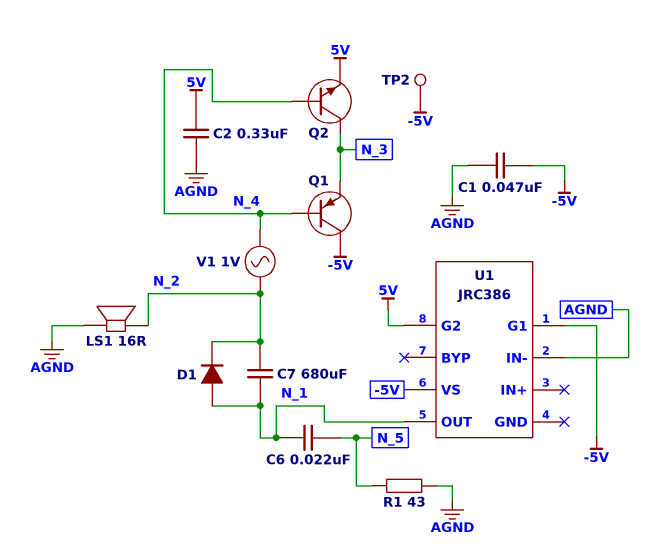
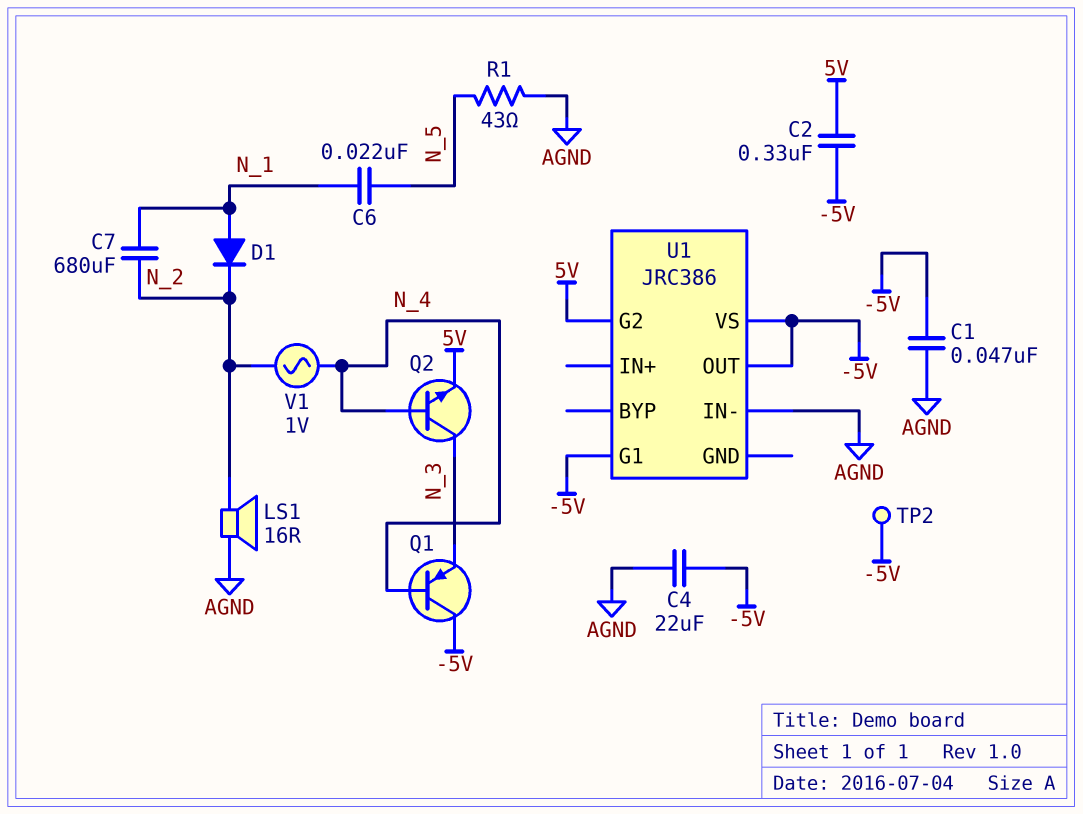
C2: 330nF (5V, AGND) -> 330nF (-5V, 5V)
C4: none -> 22uF (-5V, AGND)
U1 pin OUT: N_1 -> -5V

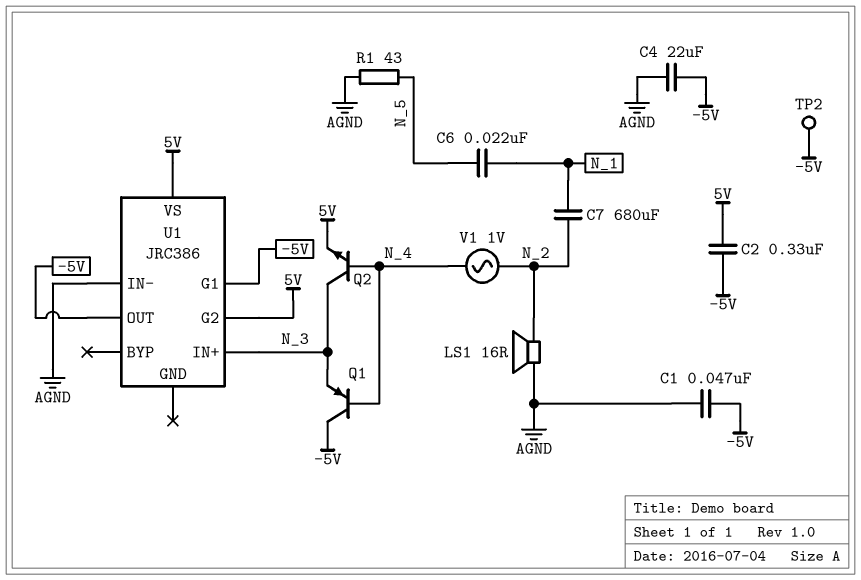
D1: diode (A N_1, K N_2) -> none
U1 pin IN+: none -> N_3
U1 pin VS: -5V -> 5V

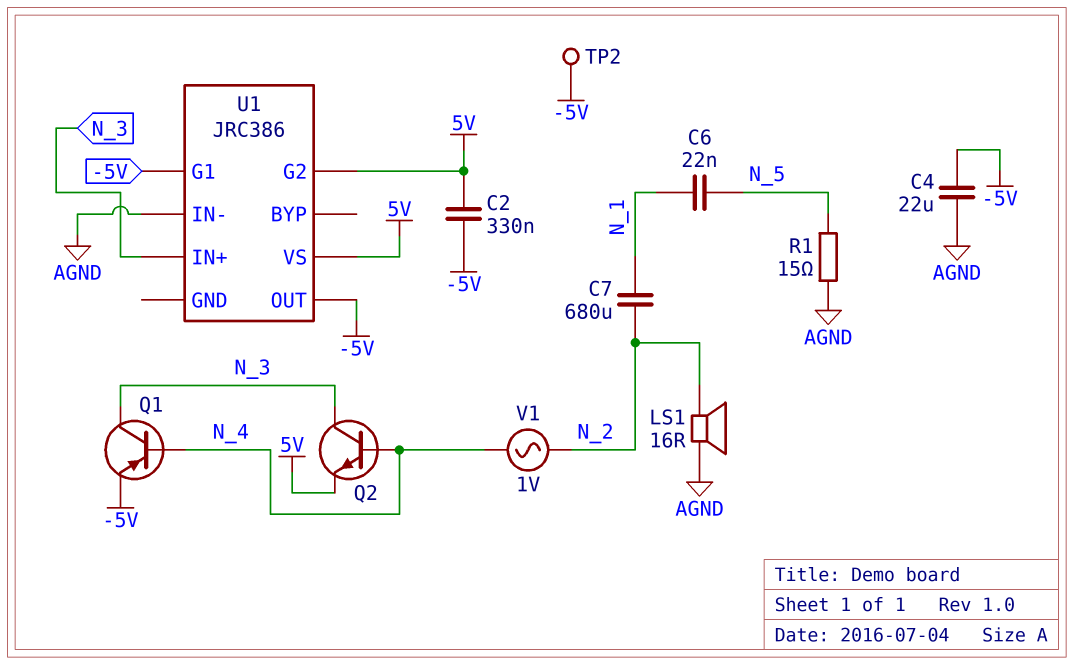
C1: 47nF (-5V, AGND) -> none
Q1: PNP (B N_4, C -5V, E N_3) -> PNP (B N_4, C N_3, E -5V)
R1: 43 (AGND, N_5) -> 15 (AGND, N_5)

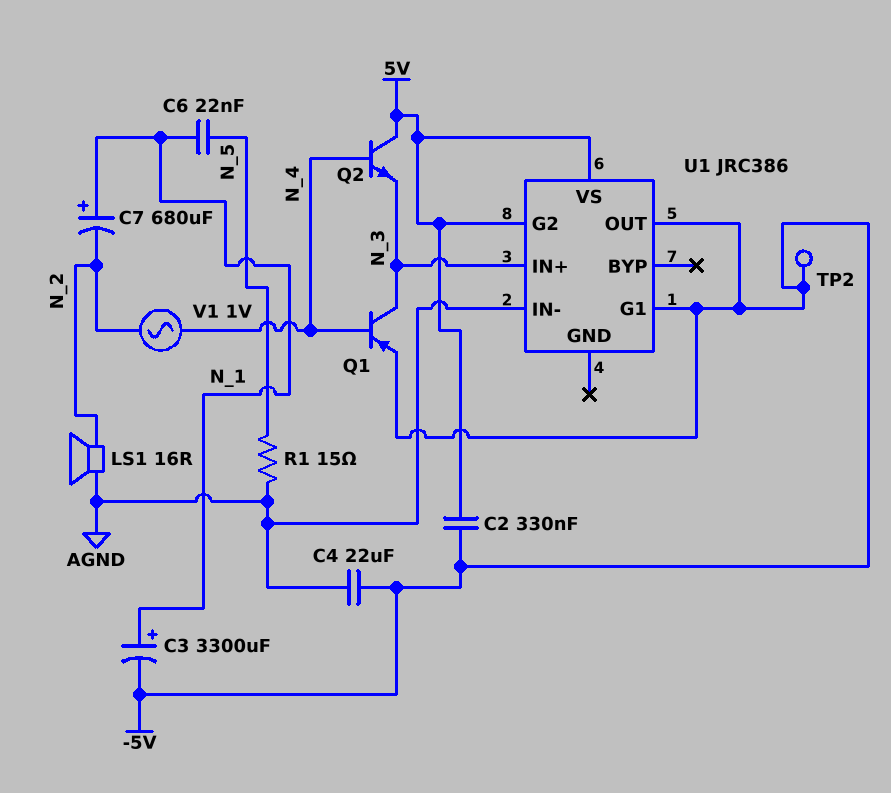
C3: none -> 3300uF (plus N_1, minus -5V)
C7: 680uF (N_1, N_2) -> 680uF (plus N_1, minus N_2)
Q2: NPN (B N_4, C N_3, E 5V) -> NPN (B N_4, C 5V, E N_3)

